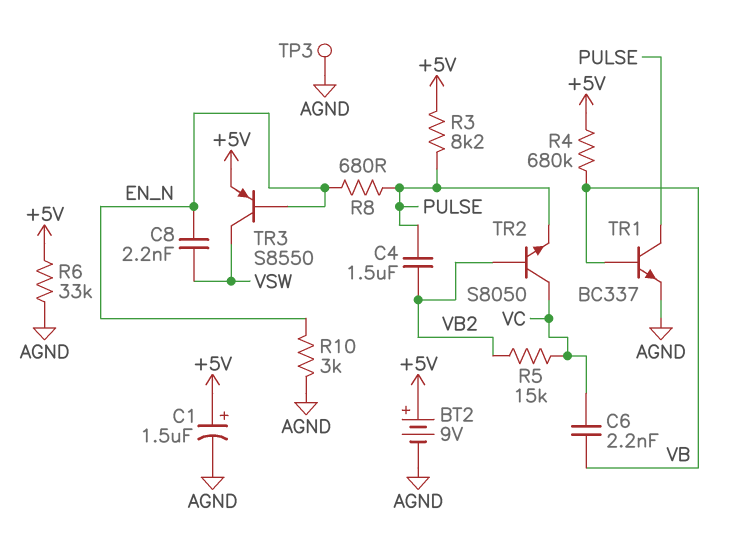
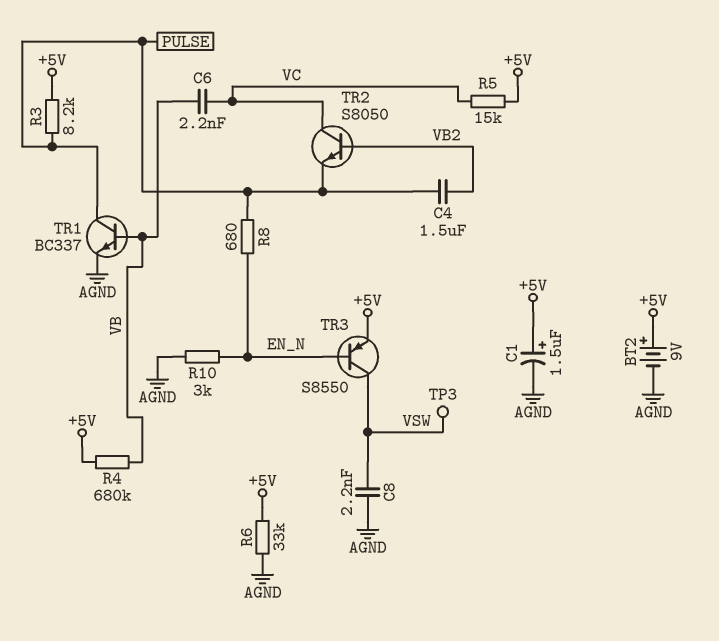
C8: 2.2nF (EN_N, VSW) -> 2.2nF (AGND, VSW)
R5: 15k (VB2, VC) -> 15k (+5V, VC)
TP3: test point (AGND) -> test point (VSW)

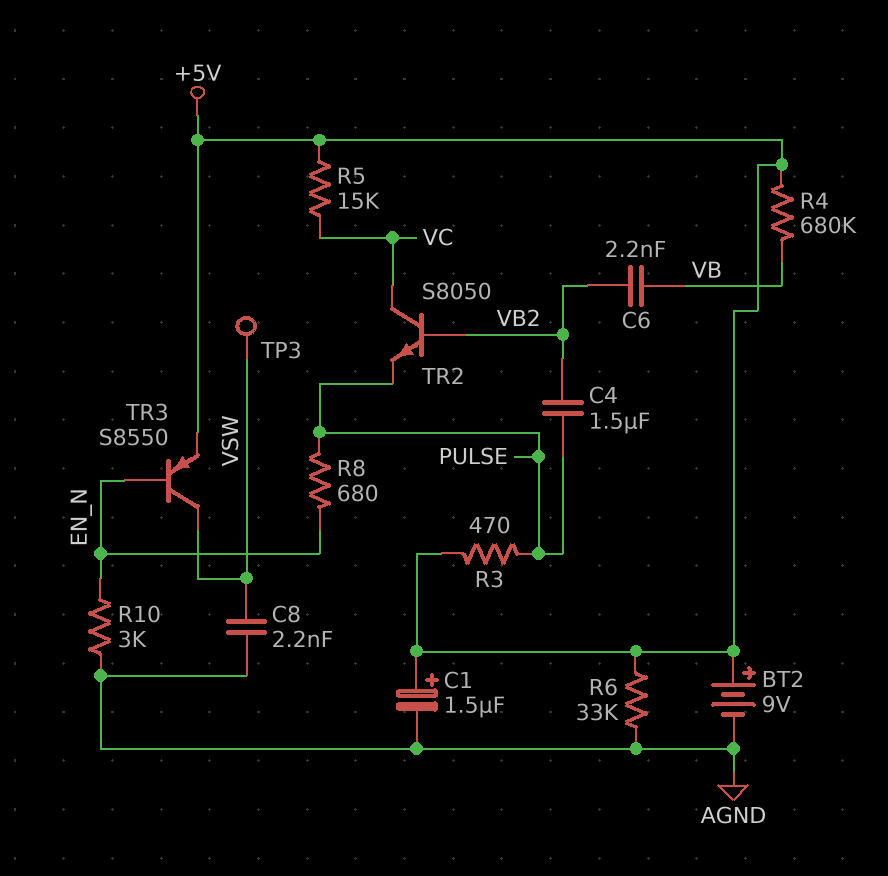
C6: 2.2nF (VB, VC) -> 2.2nF (VB, VB2)
R3: 8.2k (+5V, PULSE) -> 470 (+5V, PULSE)
TR1: NPN BC337 (B VB, C PULSE, E AGND) -> none

